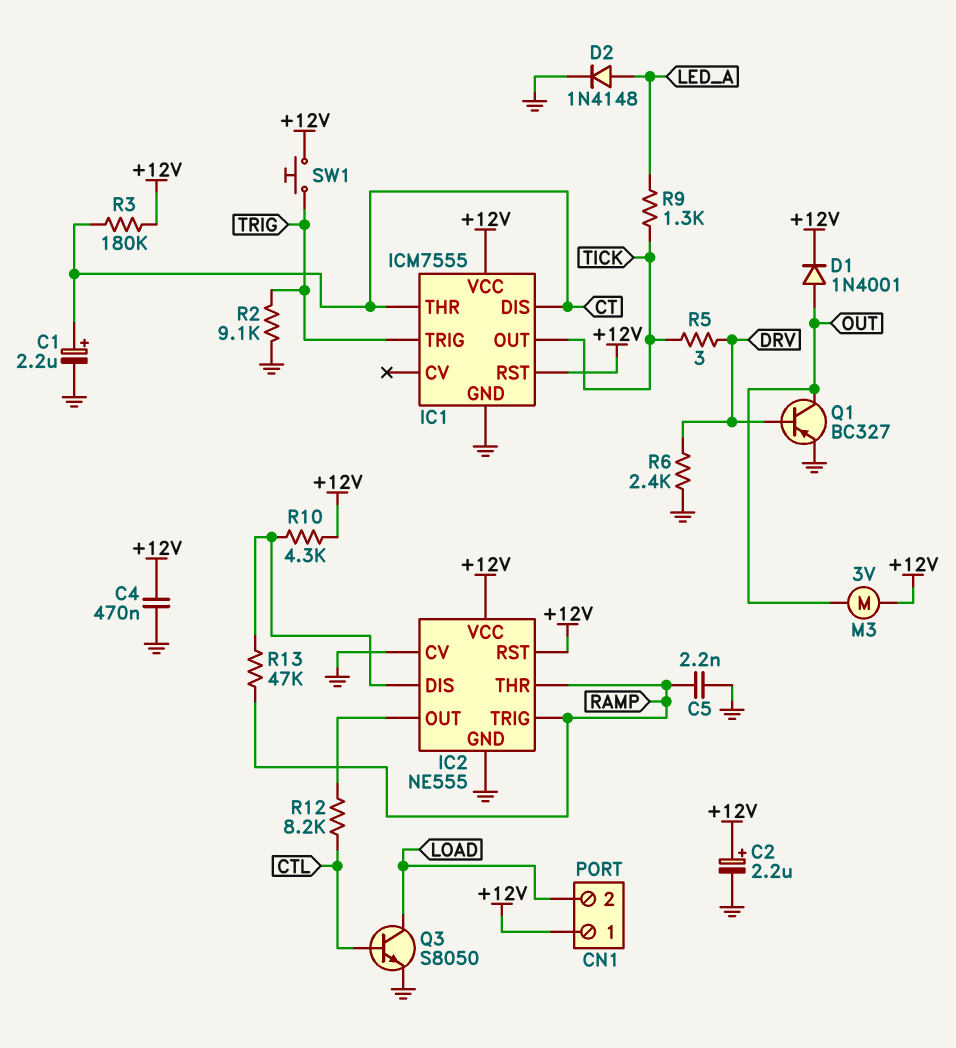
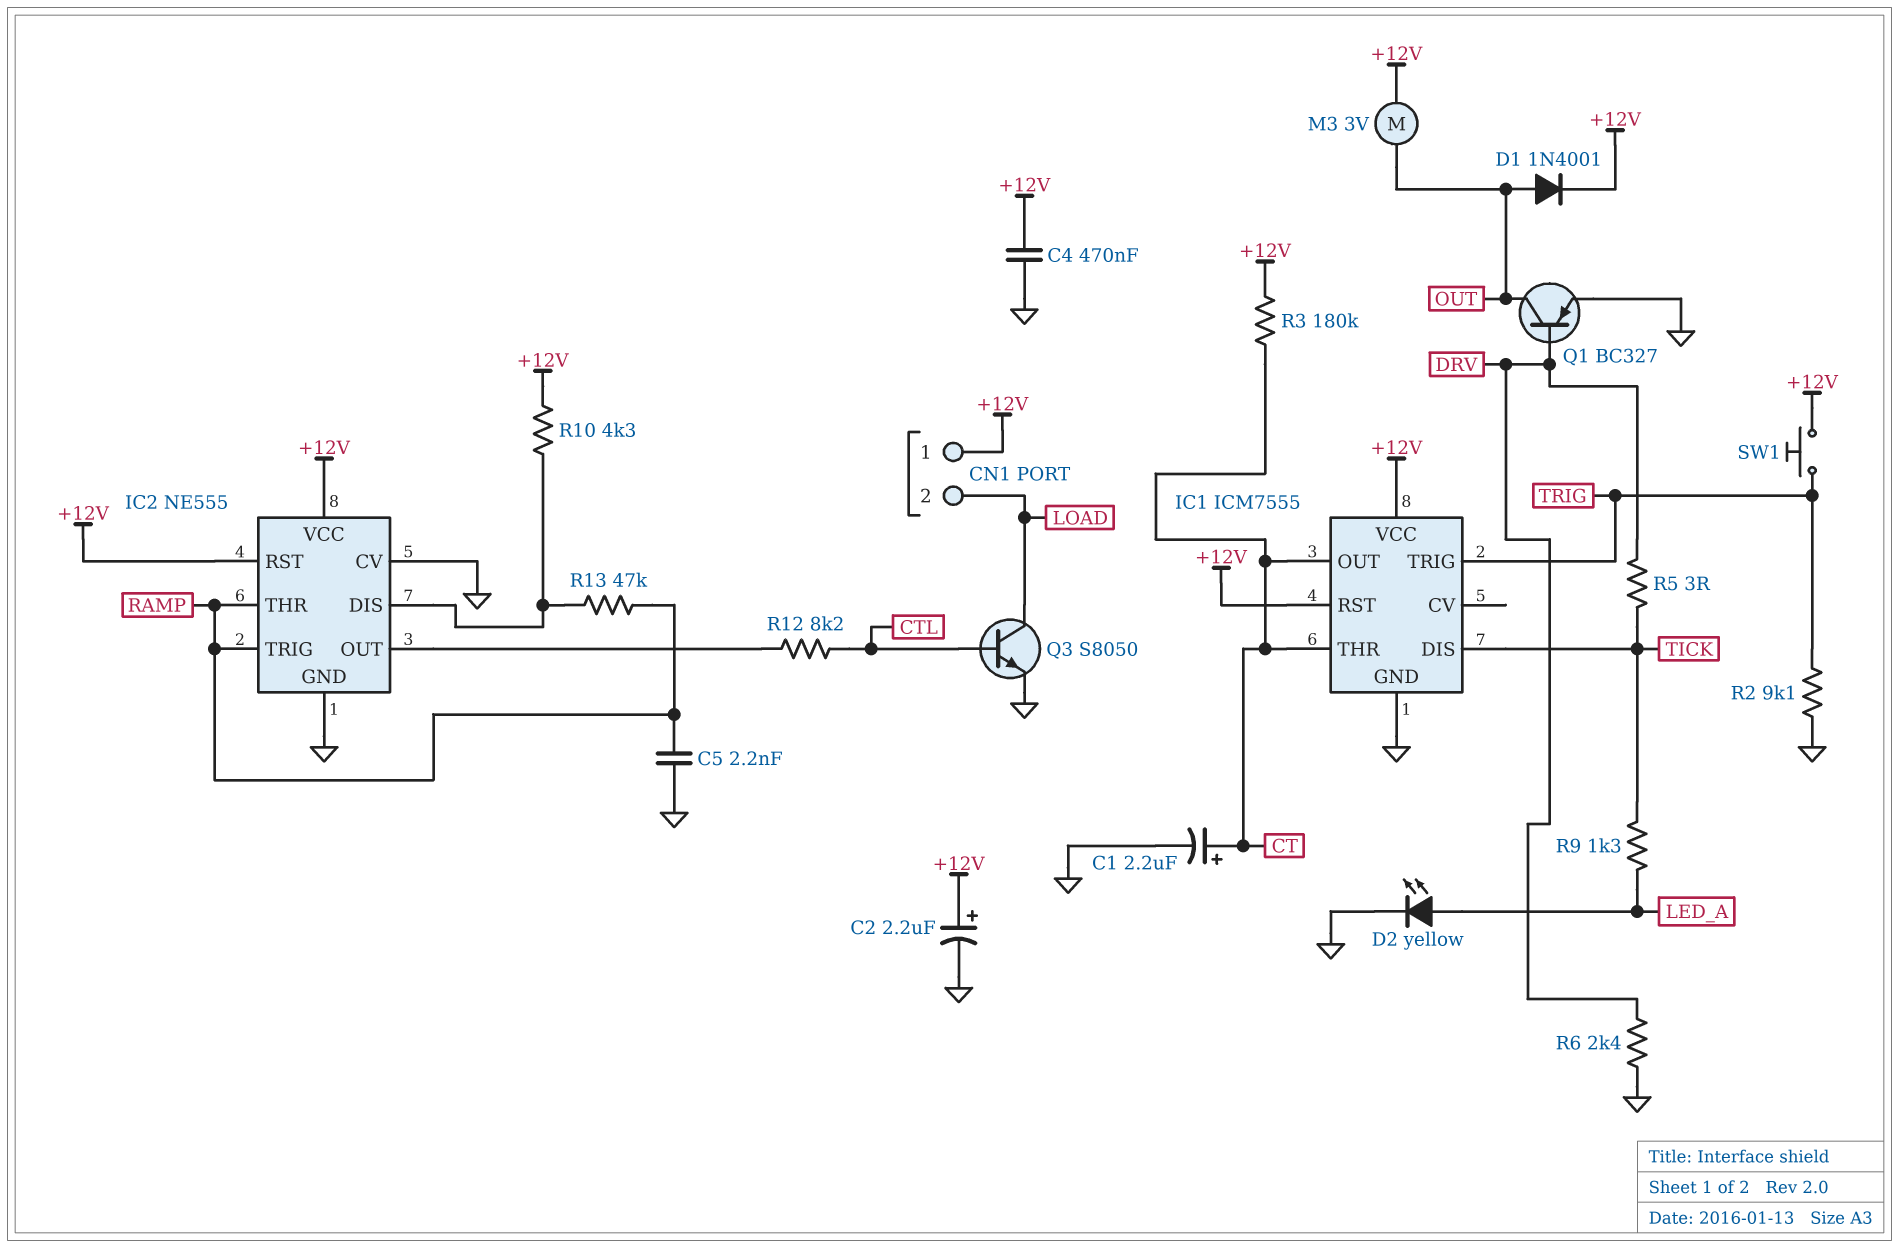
D2: diode 1N4148 (A LED_A, K GND) -> LED yellow (A LED_A, K GND)
IC1 pin DIS: CT -> TICK
IC1 pin OUT: TICK -> CT

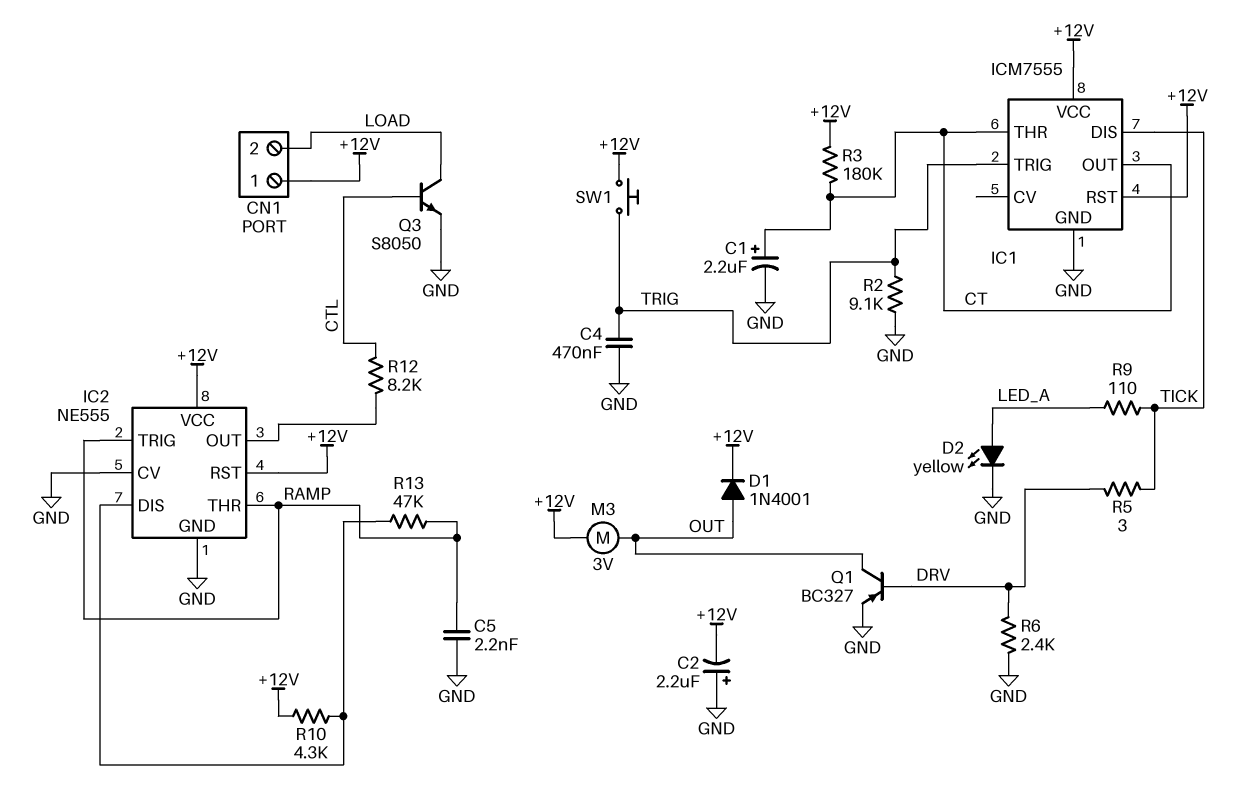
C2: 2.2uF (plus +12V, minus GND) -> 2.2uF (plus GND, minus +12V)
C4: 470nF (+12V, GND) -> 470nF (GND, TRIG)
R9: 1.3k (LED_A, TICK) -> 110 (LED_A, TICK)

